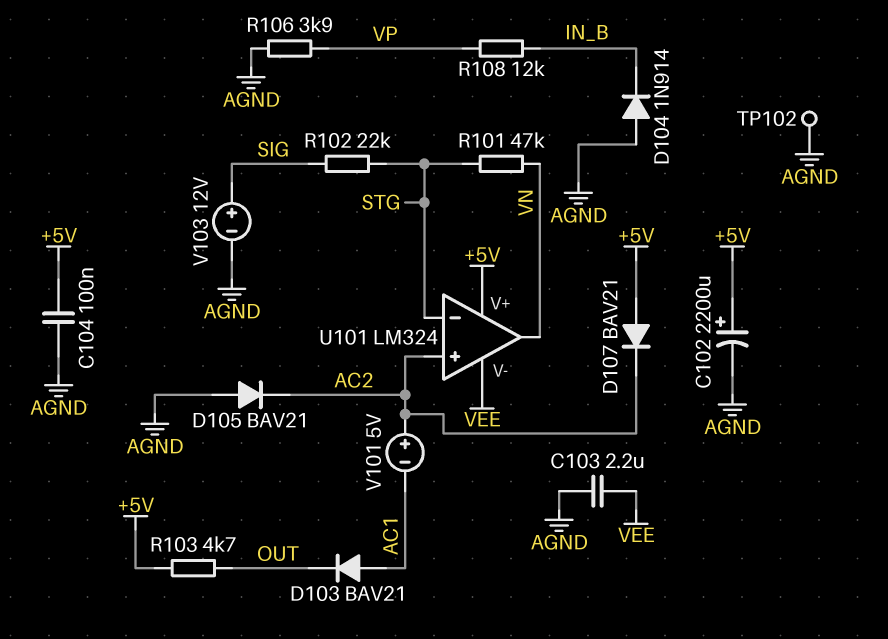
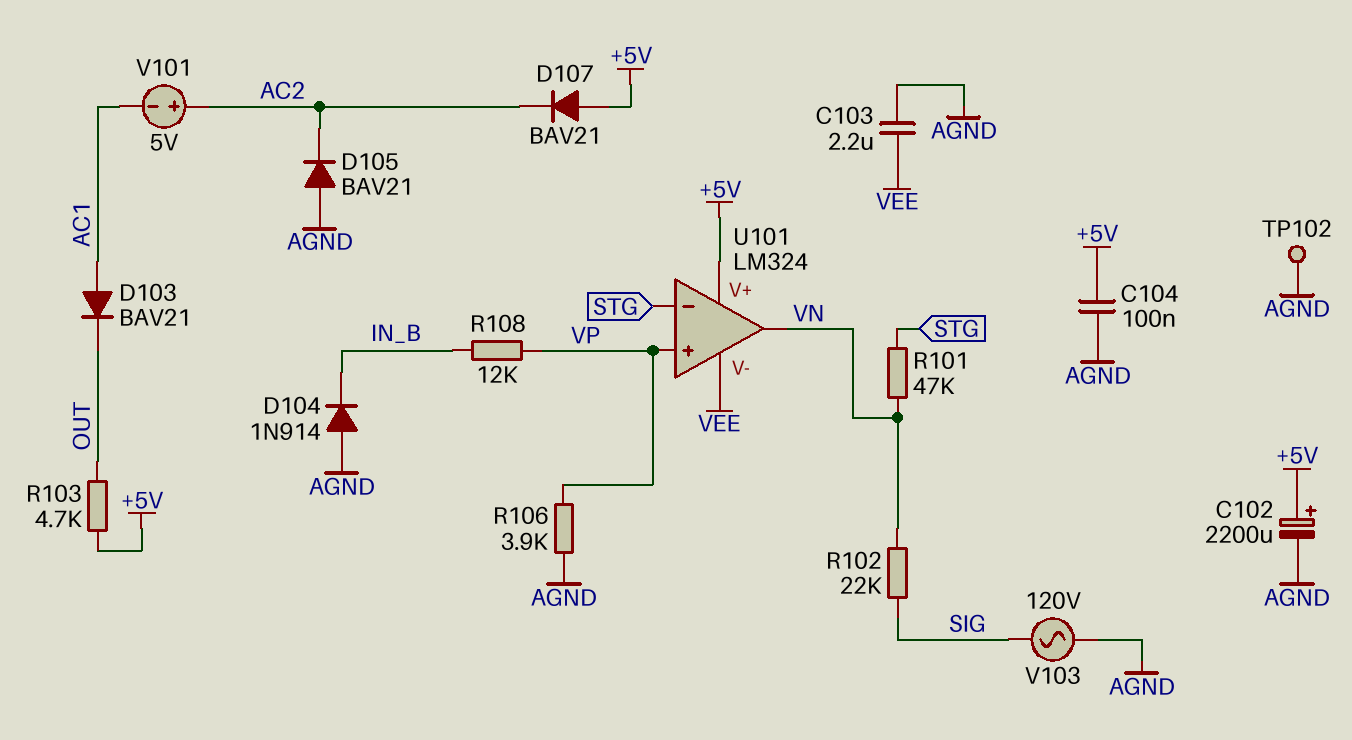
R102: 22k (SIG, STG) -> 22k (SIG, VN)
U101 pin in+: AC2 -> VP
V103: 12V (plus SIG, minus AGND) -> AC 120V (AGND, SIG)

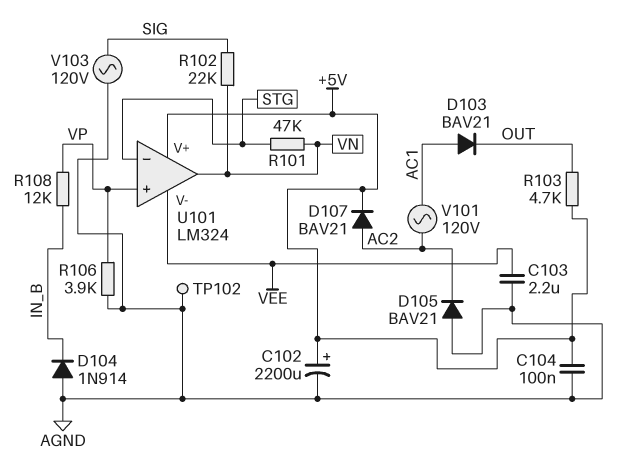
D107: diode BAV21 (A +5V, K AC2) -> diode BAV21 (A AC2, K +5V)
V101: 5V (plus AC2, minus AC1) -> AC 120V (AC1, AC2)

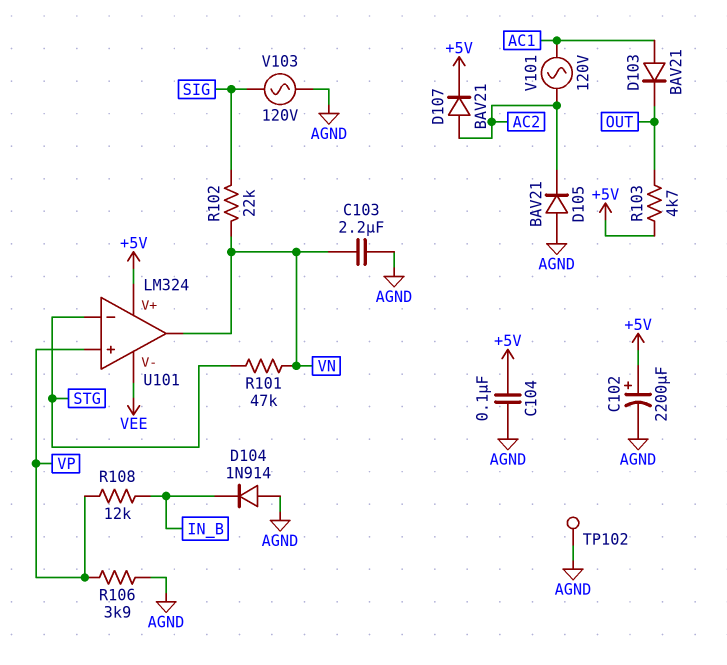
C103: 2.2uF (AGND, VEE) -> 2.2uF (AGND, VN)

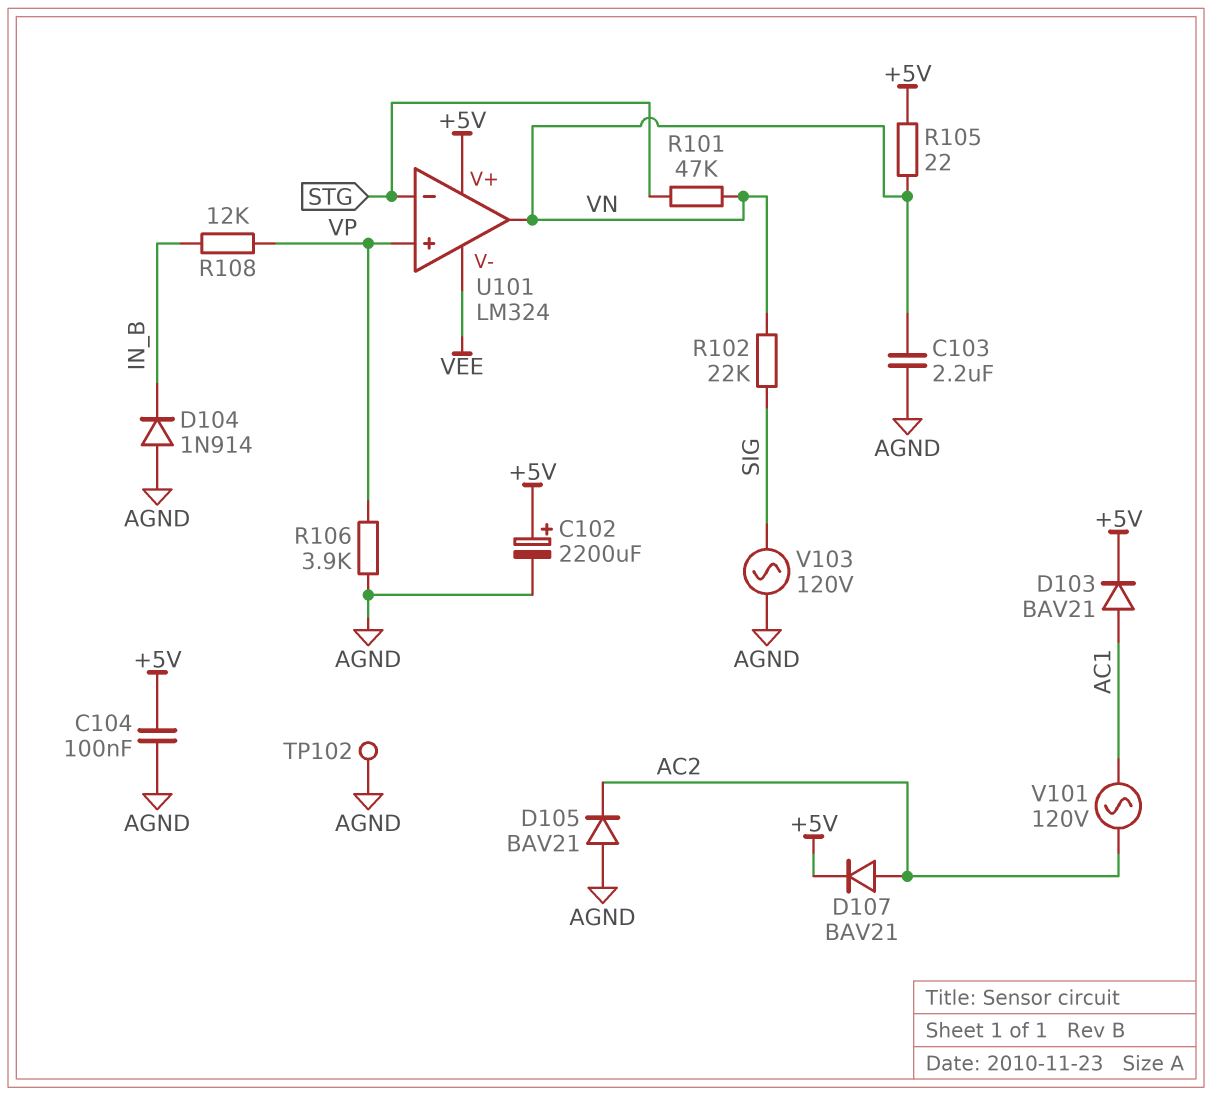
D103: diode BAV21 (A AC1, K OUT) -> diode BAV21 (A AC1, K +5V)
R103: 4.7k (+5V, OUT) -> none
R105: none -> 22 (+5V, VN)

